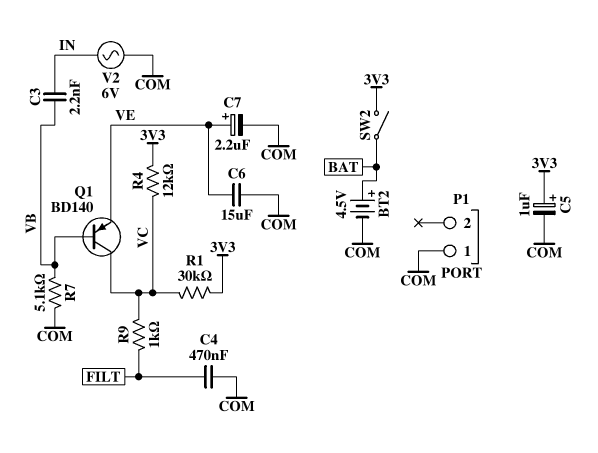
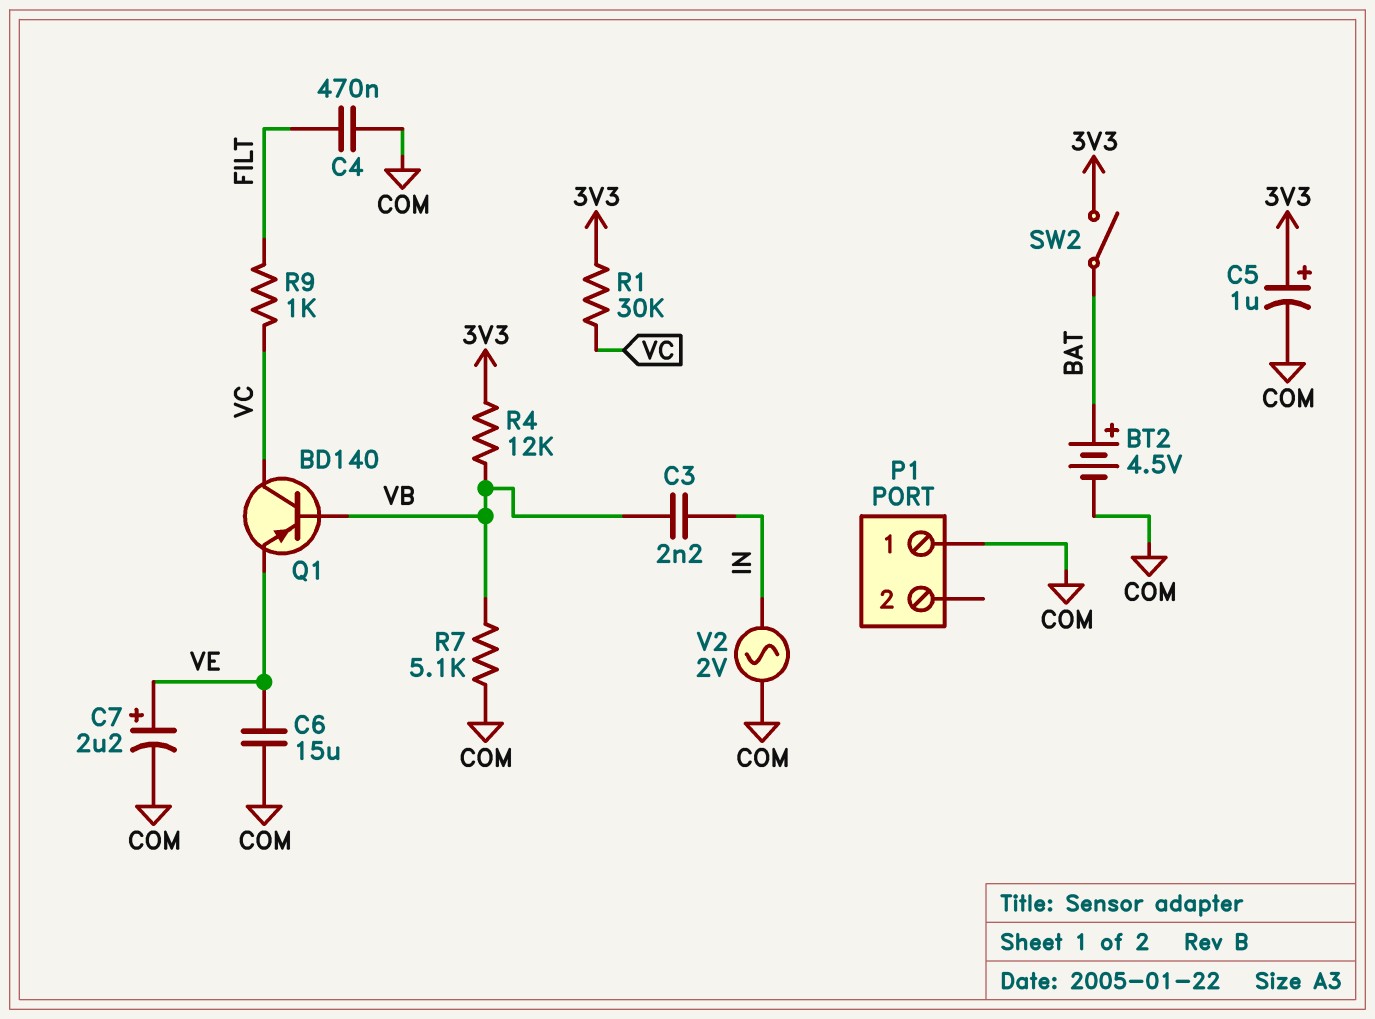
R4: 12k (3V3, VC) -> 12k (3V3, VB)
V2: AC 6V (COM, IN) -> AC 2V (COM, IN)

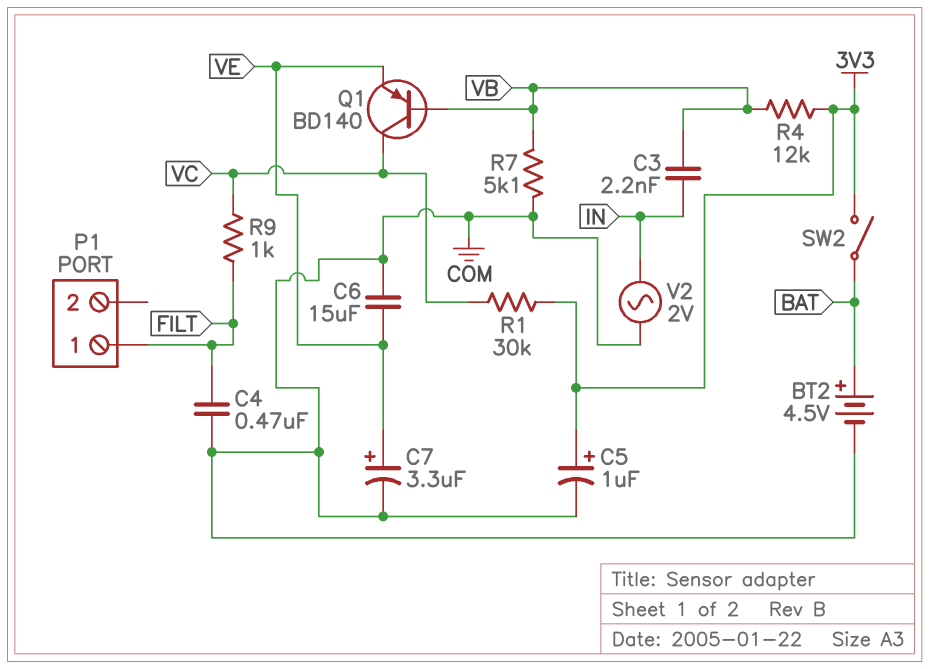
C7: 2.2uF (plus VE, minus COM) -> 3.3uF (plus VE, minus COM)
P1 pin 1: COM -> FILT

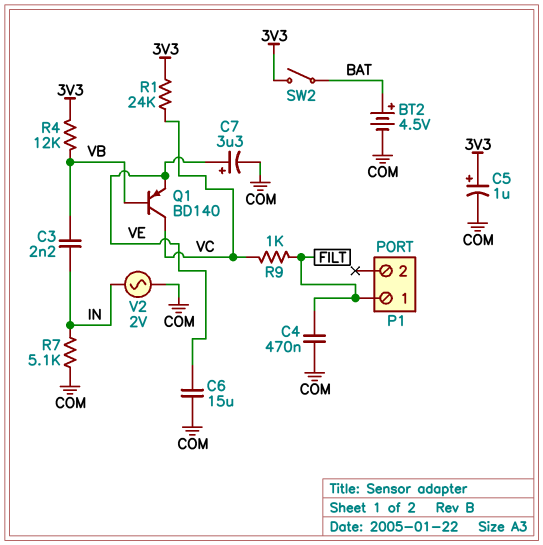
R1: 30k (3V3, VC) -> 24k (3V3, VC)
R7: 5.1k (COM, VB) -> 5.1k (COM, IN)

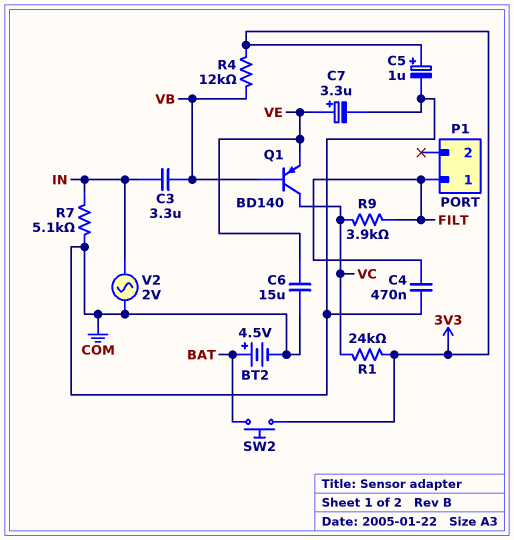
C3: 2.2nF (IN, VB) -> 3.3uF (IN, VB)
R9: 1k (FILT, VC) -> 3.9k (FILT, VC)
SW2: switch (3V3, BAT) -> button (3V3, BAT)

